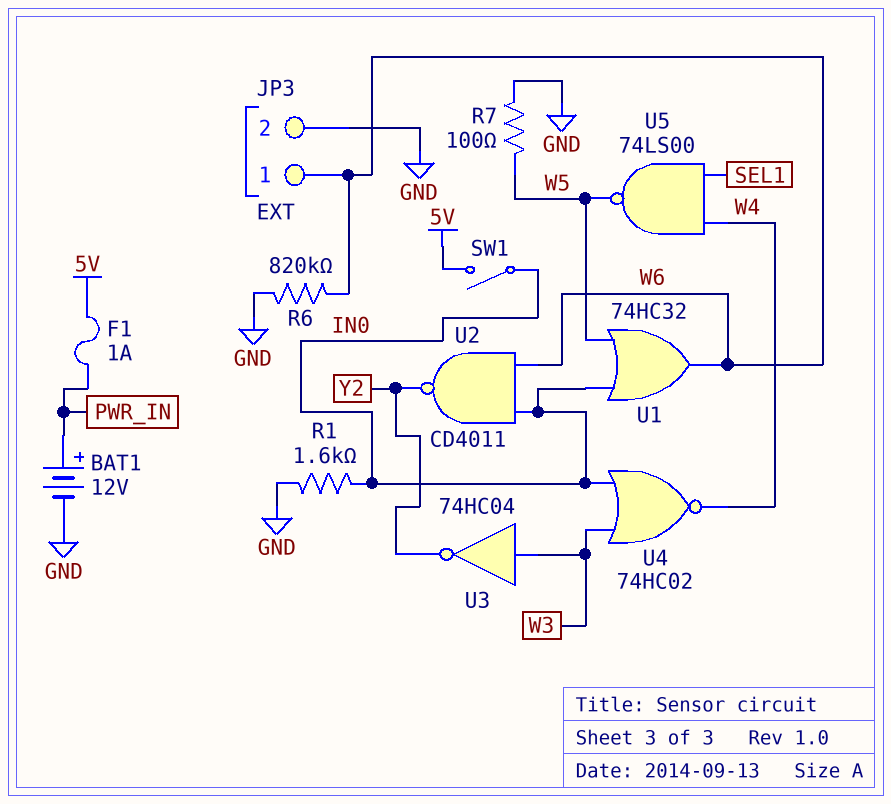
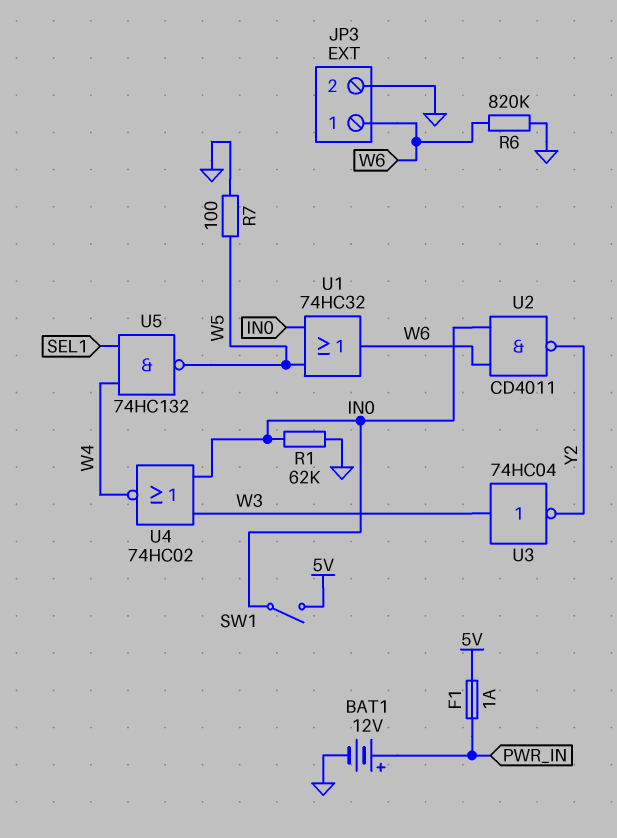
R1: 1.6k (GND, IN0) -> 62k (GND, IN0)
U5: NAND 74LS00 (in SEL1, in W4, out W5) -> NAND 74HC132 (in SEL1, in W4, out W5)

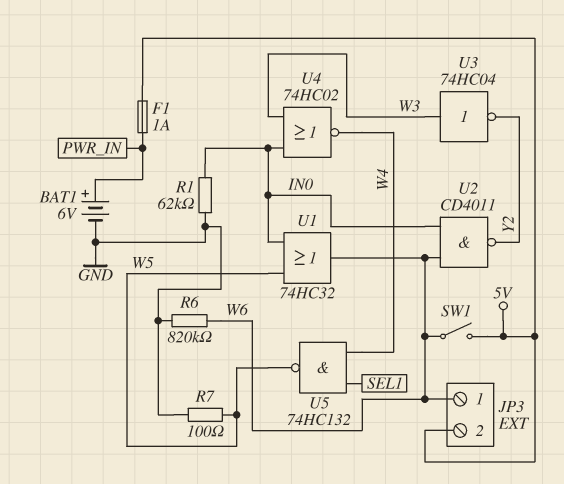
BAT1: 12V (plus PWR_IN, minus GND) -> 6V (plus PWR_IN, minus GND)
JP3 pin 2: GND -> 5V
SW1: switch (5V, IN0) -> switch (5V, W6)

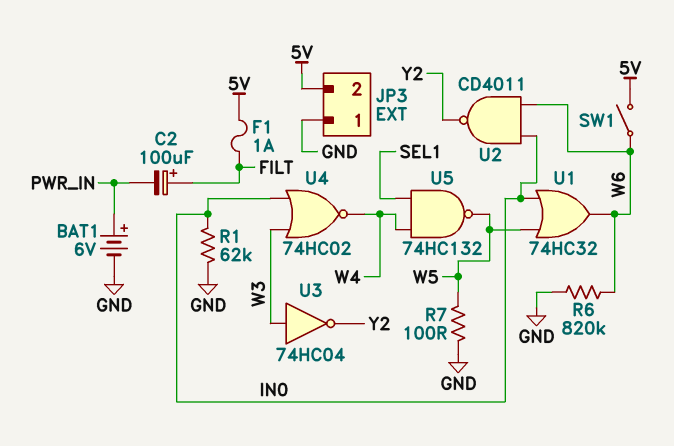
C2: none -> 100uF (plus FILT, minus PWR_IN)
F1: 1A (5V, PWR_IN) -> 1A (5V, FILT)
JP3 pin 1: W6 -> GND

